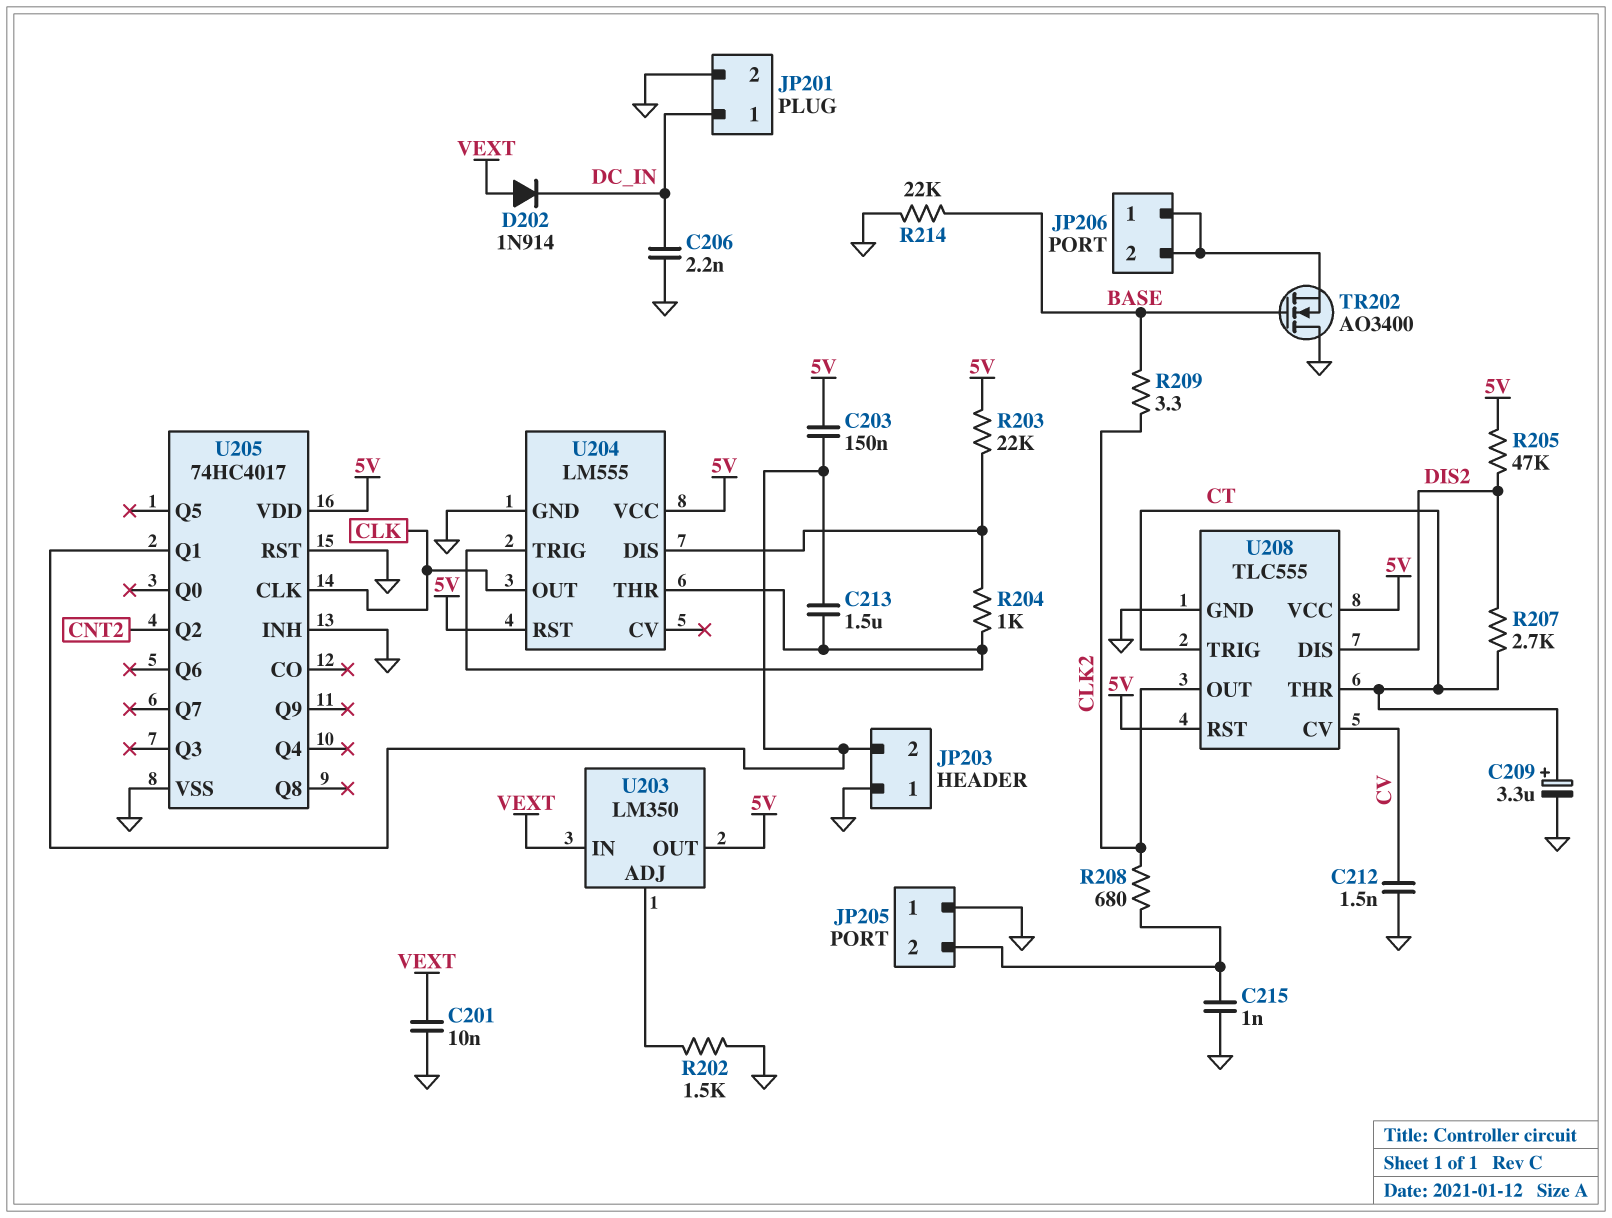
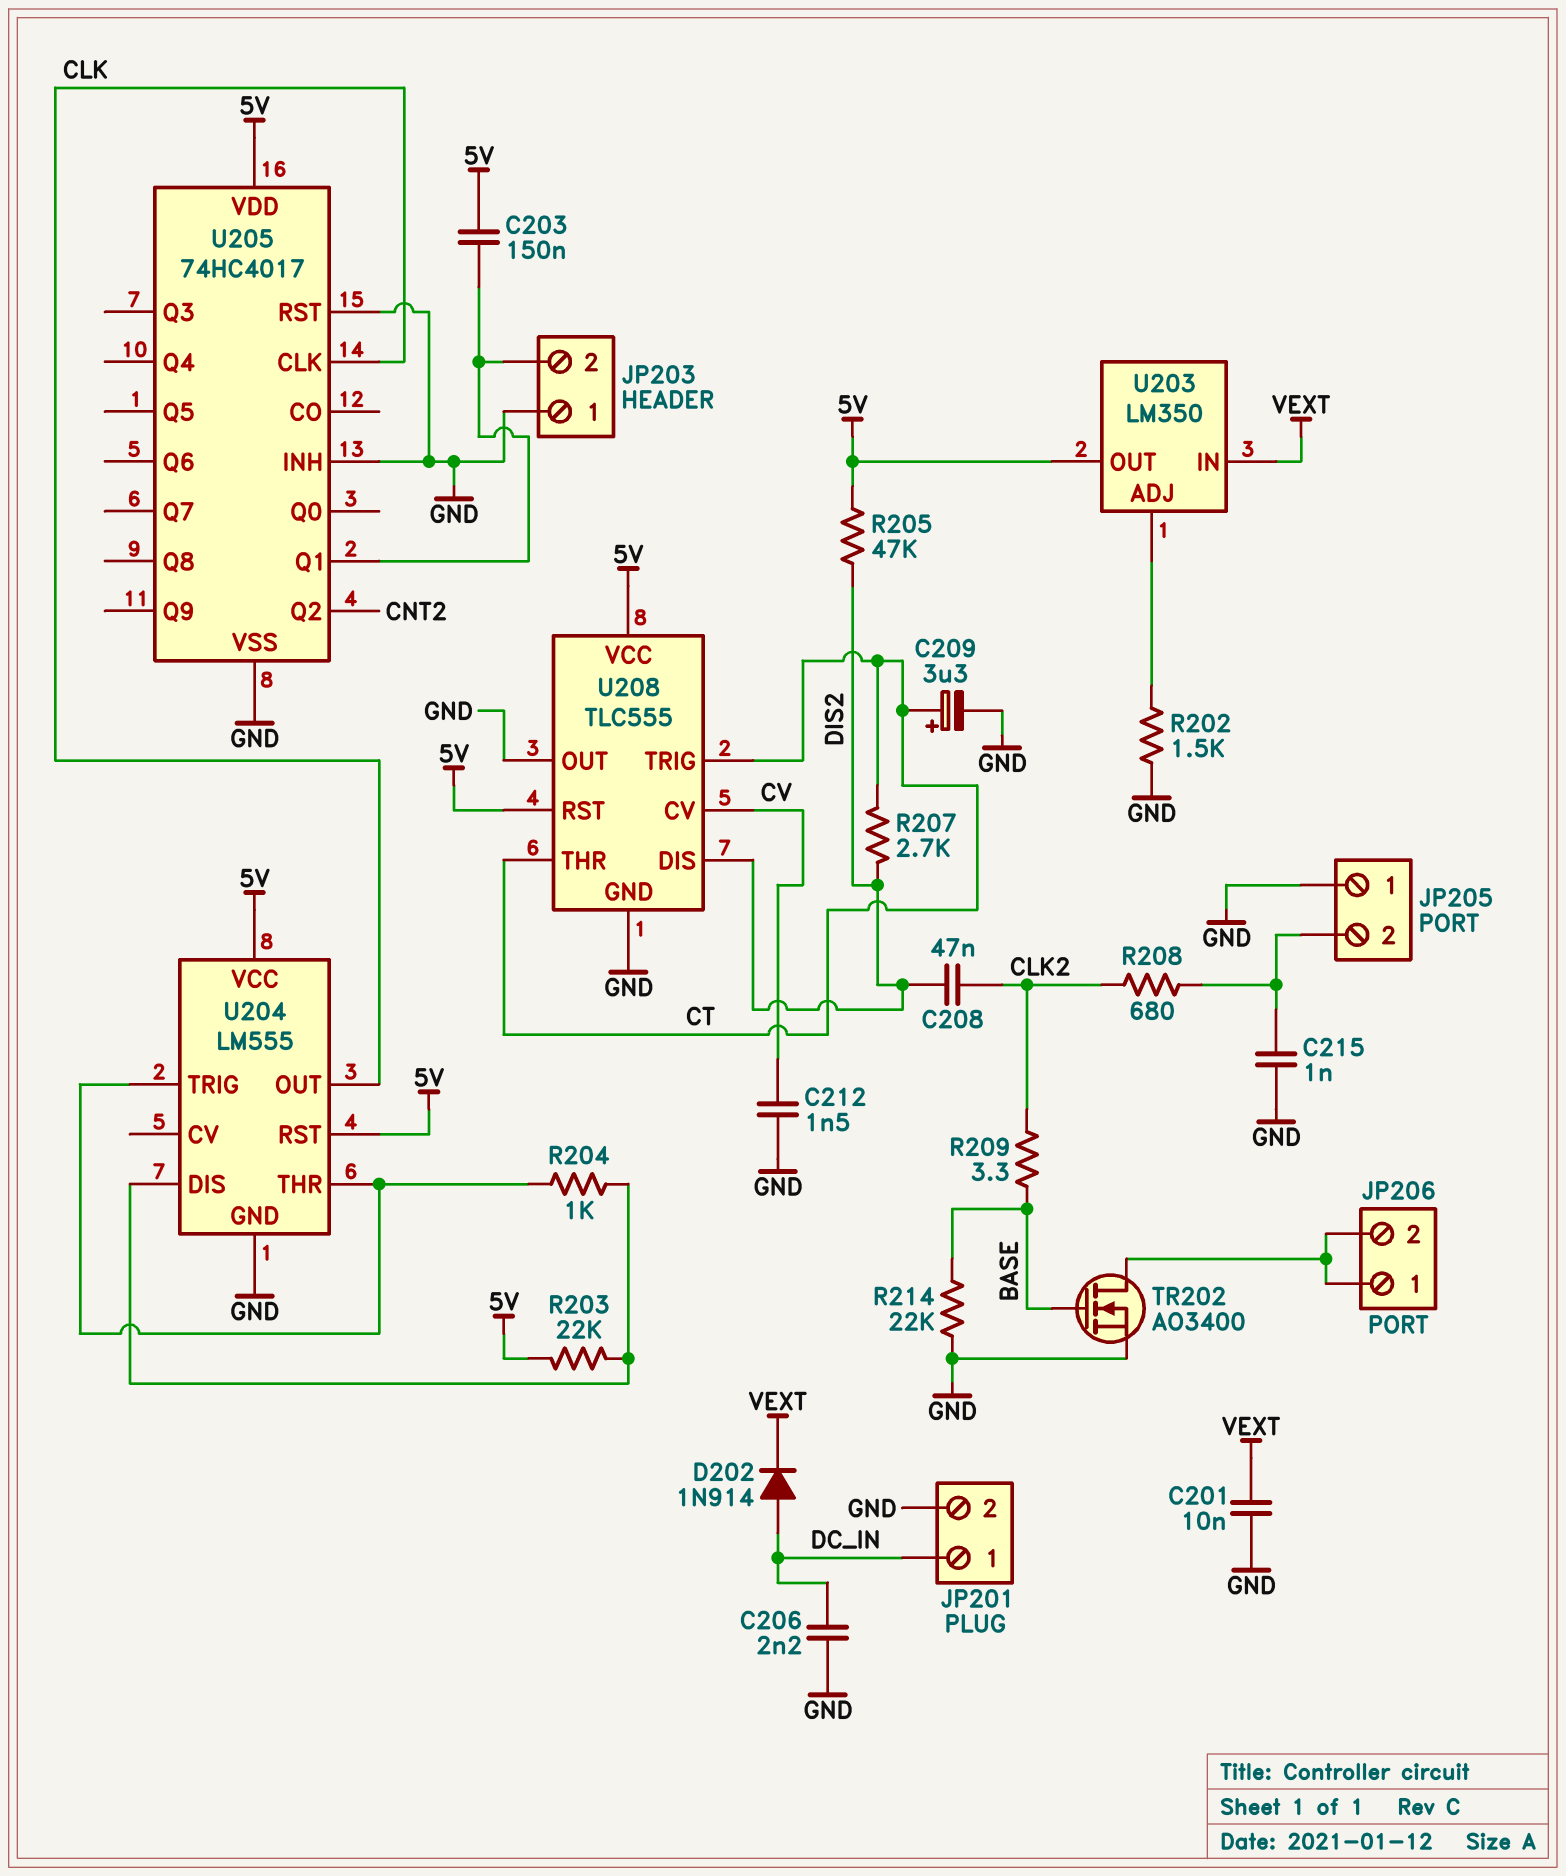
C208: none -> 47nF (CLK2, DIS2)
C213: 1.5uF (JP203/2, U204/THR) -> none
D202: diode 1N914 (A VEXT, K DC_IN) -> diode 1N914 (A DC_IN, K VEXT)
TR202: NMOS AO3400 (G BASE, D GND, S JP206/1) -> NMOS AO3400 (G BASE, D JP206/1, S GND)
U208 pin OUT: CLK2 -> GND

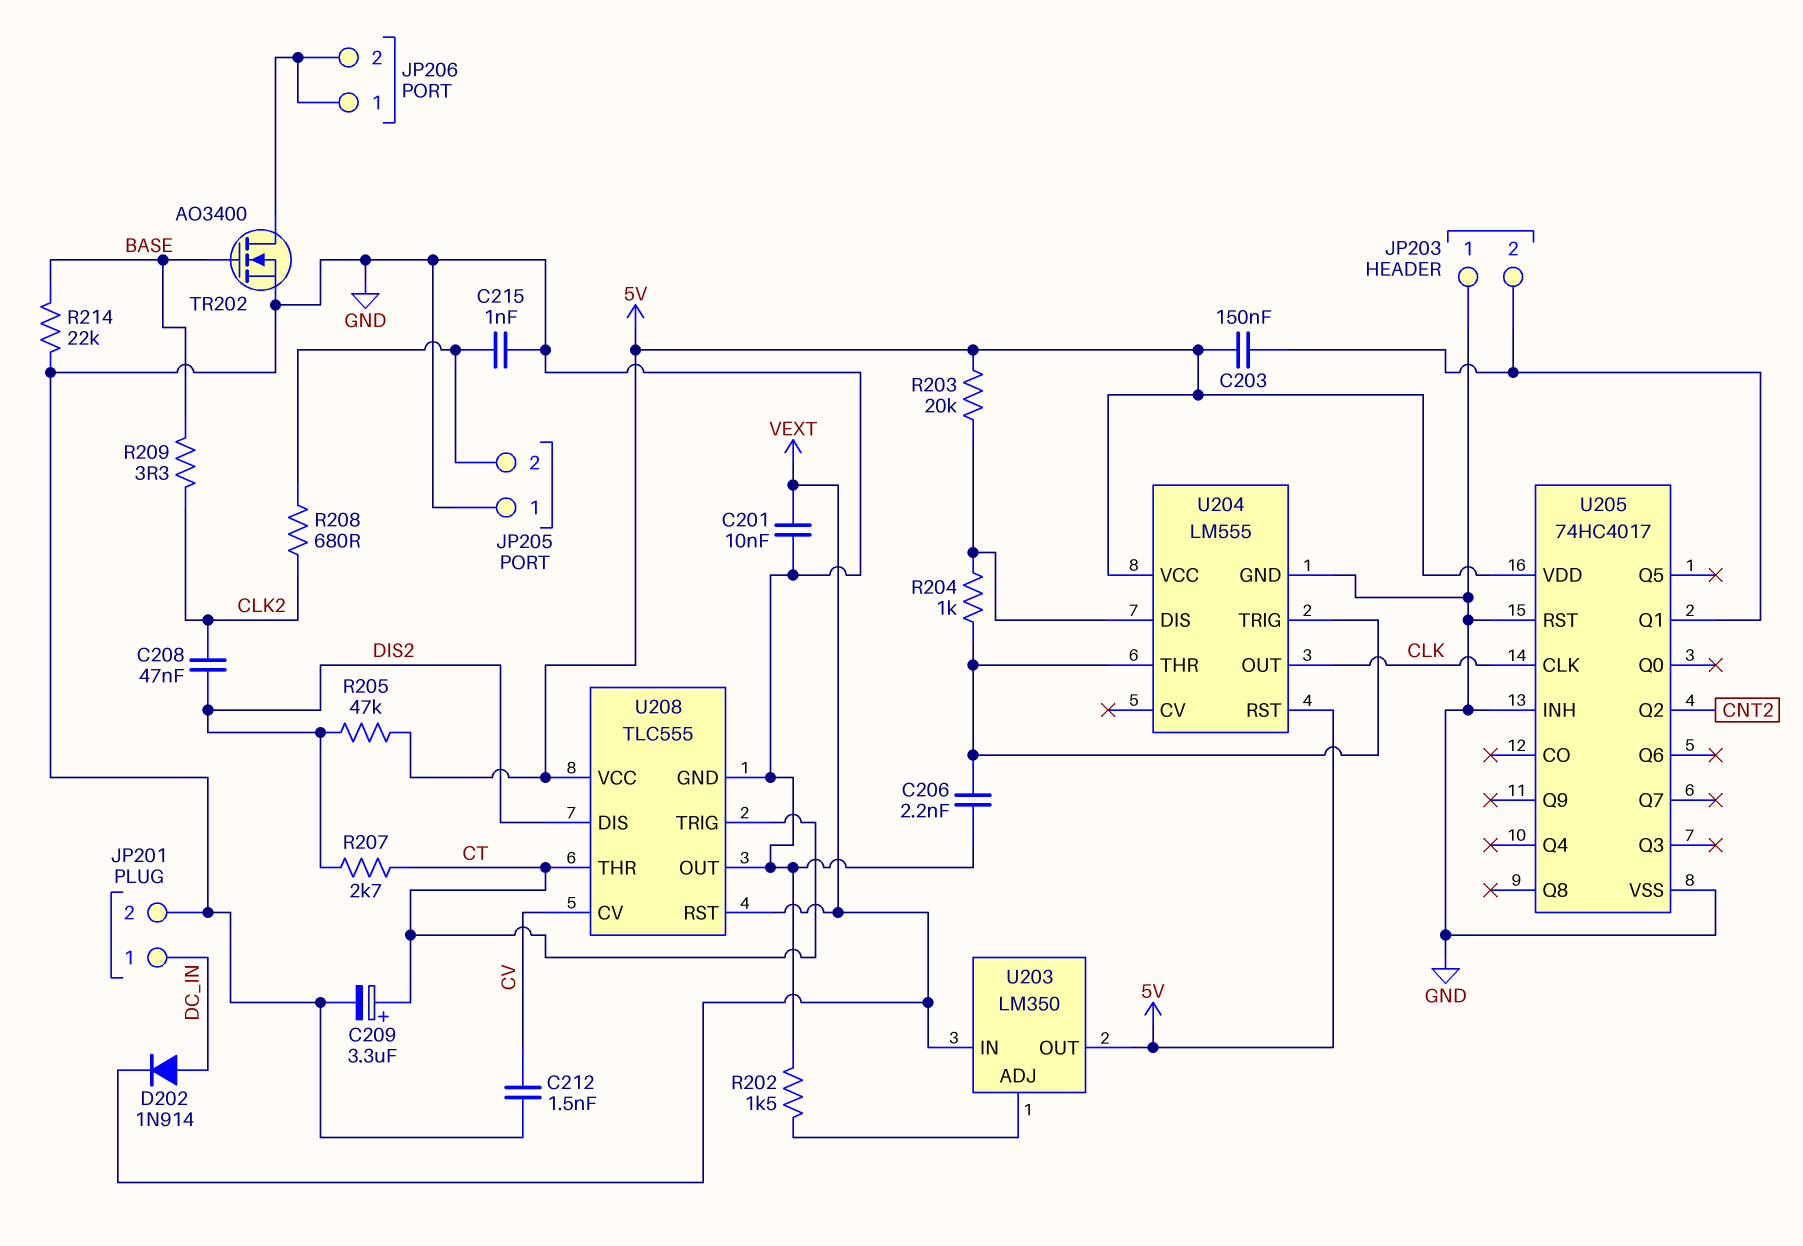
C206: 2.2nF (DC_IN, GND) -> 2.2nF (GND, U204/THR)
R203: 22k (5V, U204/DIS) -> 20k (5V, U204/DIS)
U208 pin RST: 5V -> VEXT

